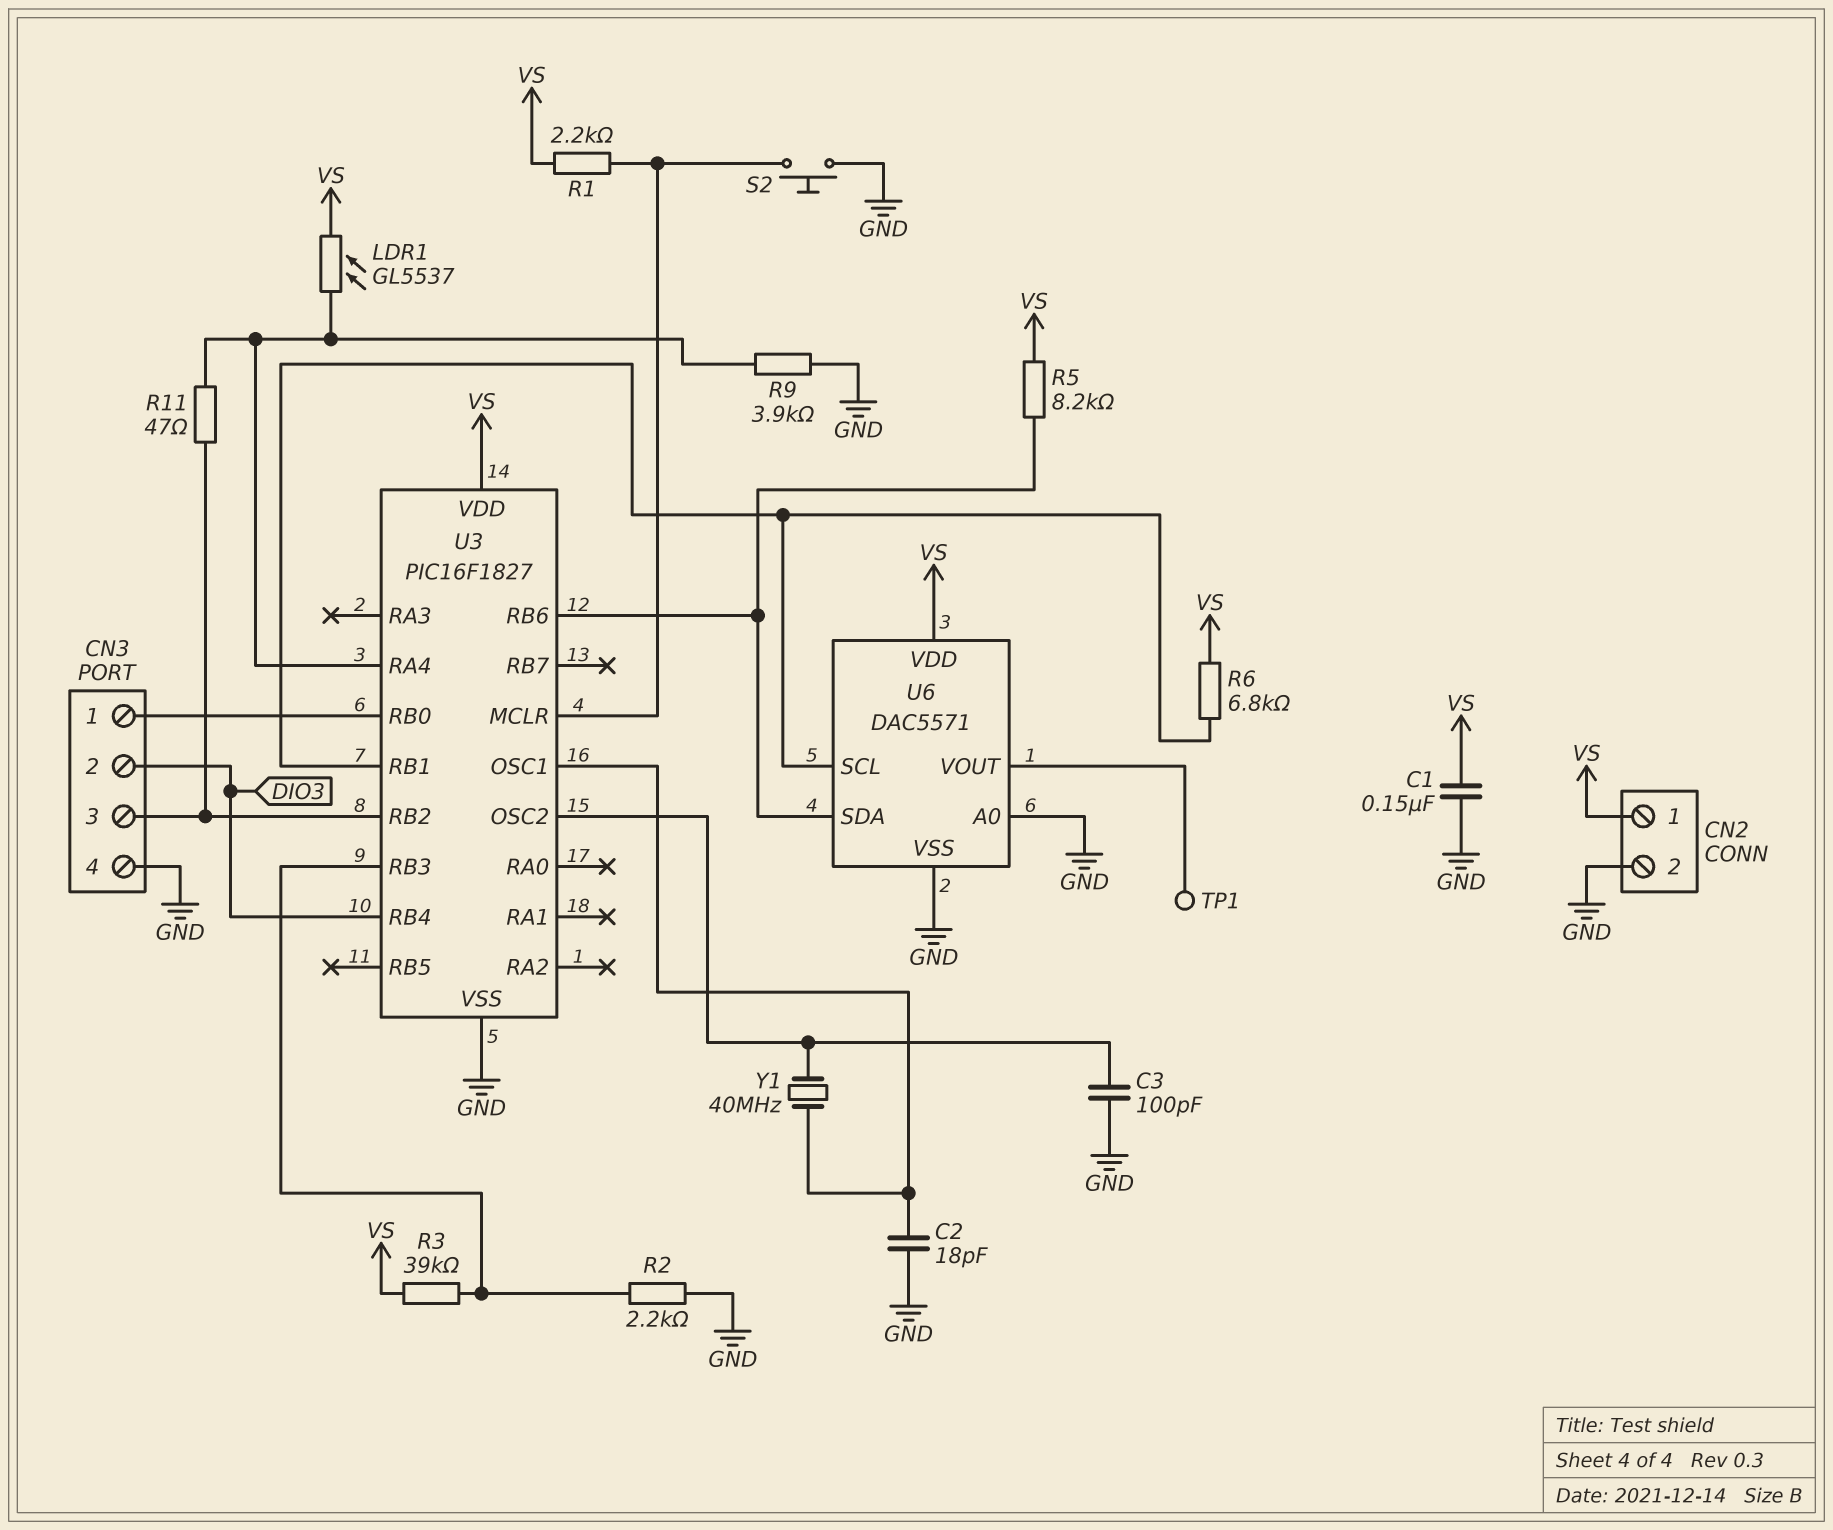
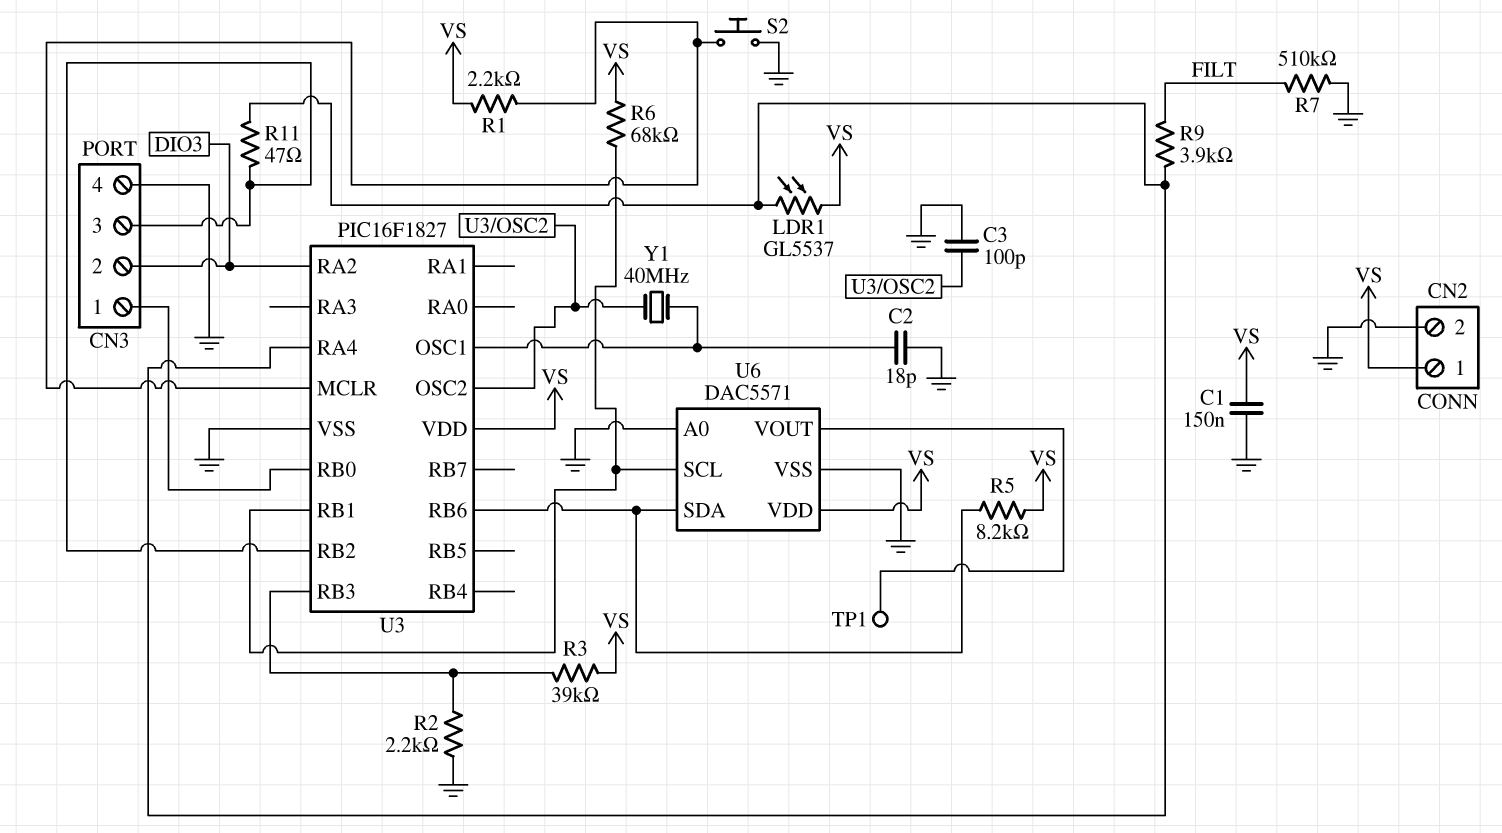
R6: 6.8k (U3/RB1, VS) -> 68k (U3/RB1, VS)
R7: none -> 510k (FILT, GND)
R9: 3.9k (GND, U3/RA4) -> 3.9k (FILT, U3/RA4)
U3 pin RA2: none -> DIO3
U3 pin RB4: DIO3 -> none

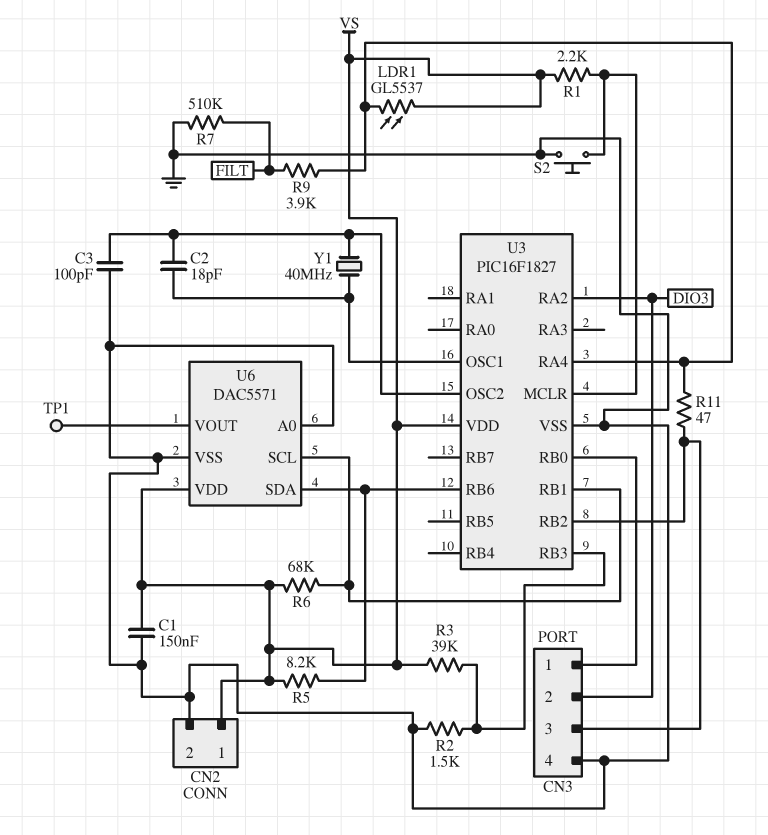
C2: 18pF (GND, U3/OSC1) -> 18pF (U3/OSC1, U3/OSC2)
R2: 2.2k (GND, U3/RB3) -> 1.5k (GND, U3/RB3)

